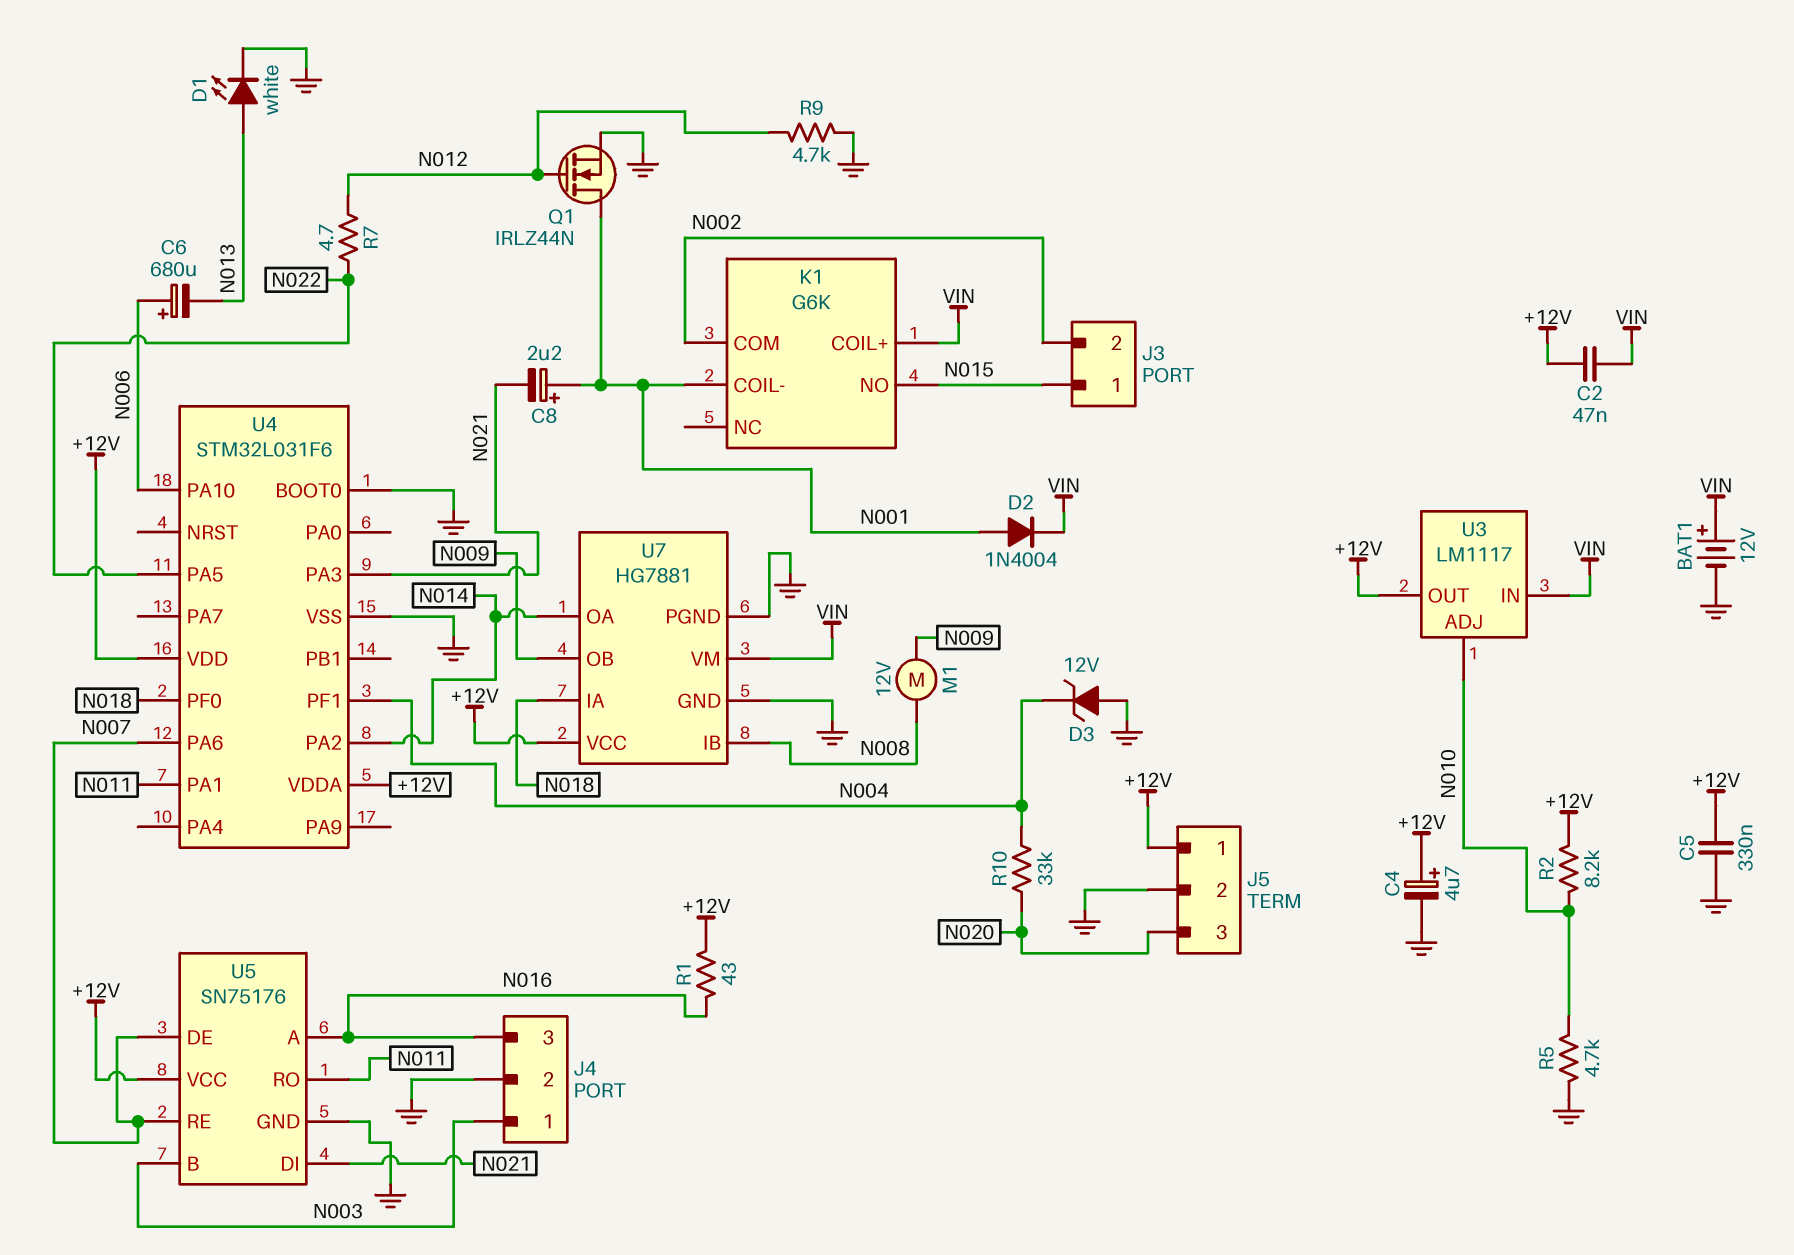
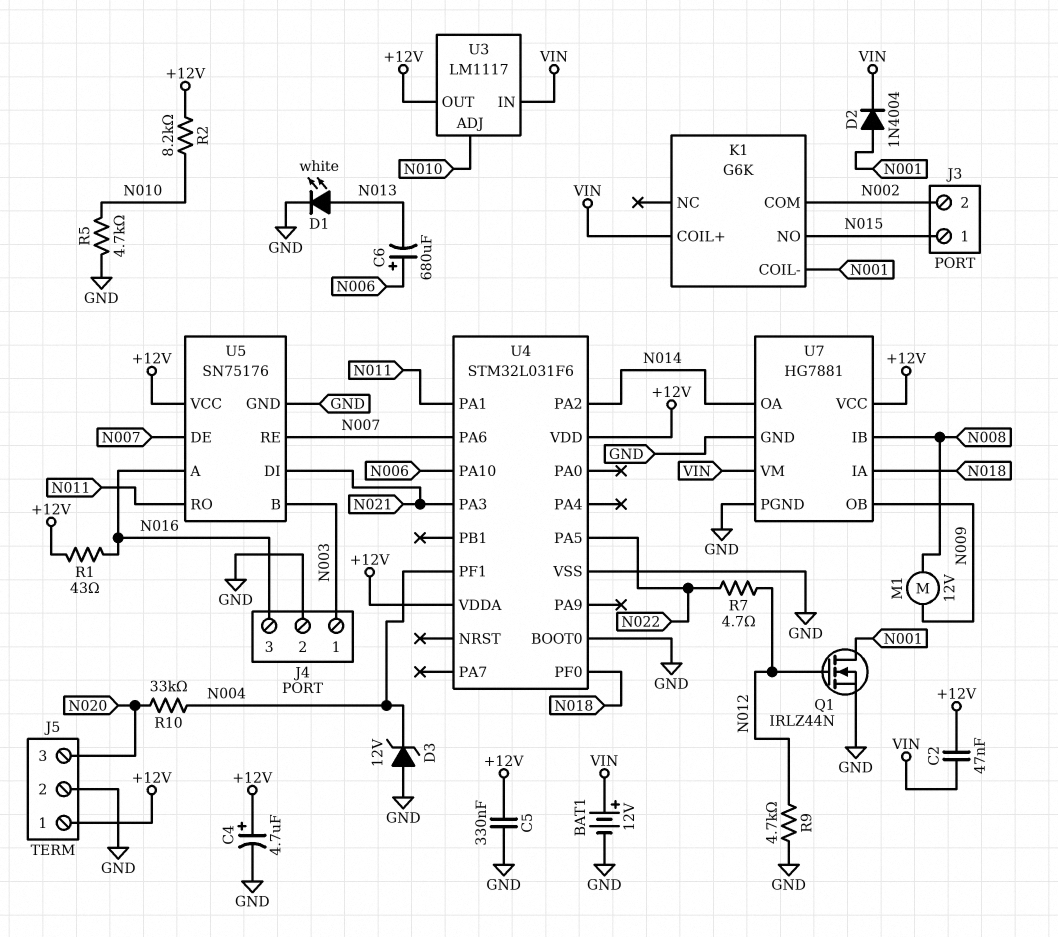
C8: 2.2uF (plus N001, minus N021) -> none

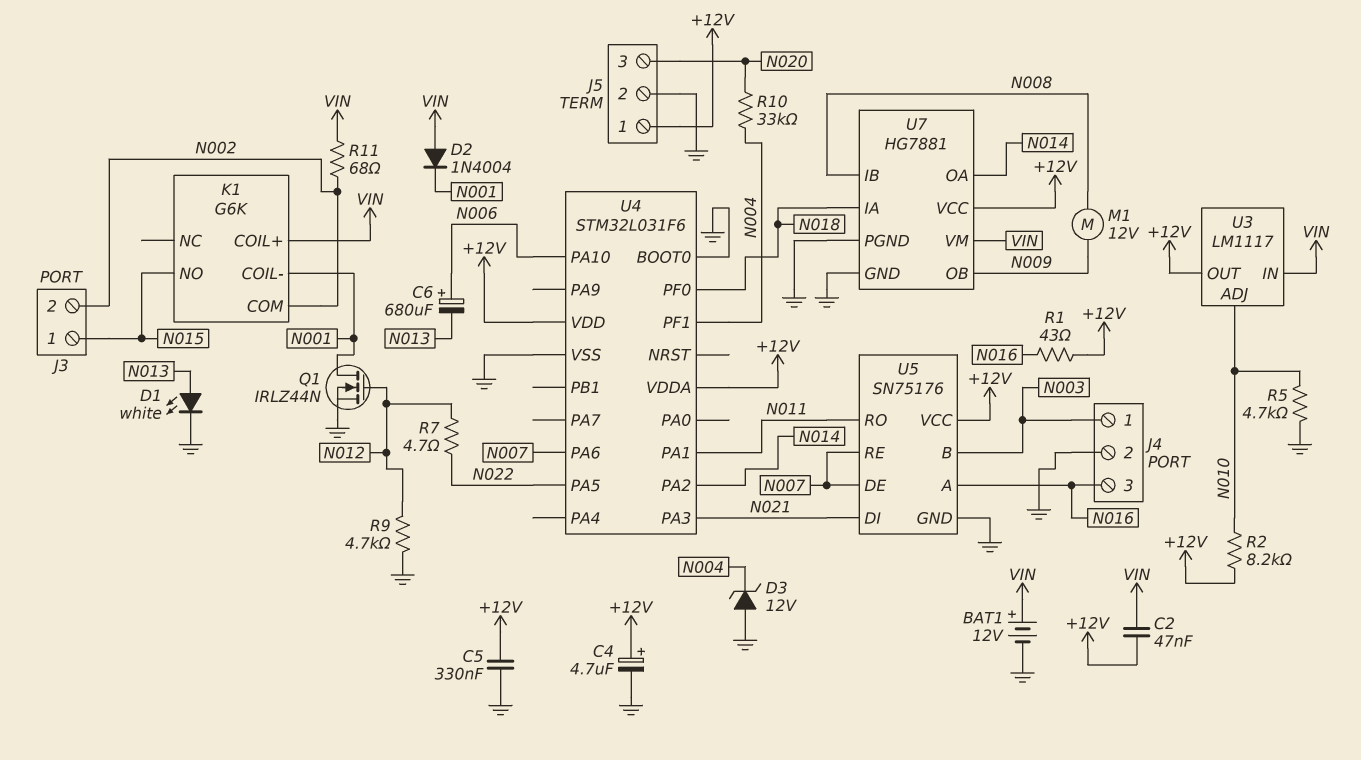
D2: diode 1N4004 (A N001, K VIN) -> diode 1N4004 (A VIN, K N001)
R11: none -> 68 (N002, VIN)

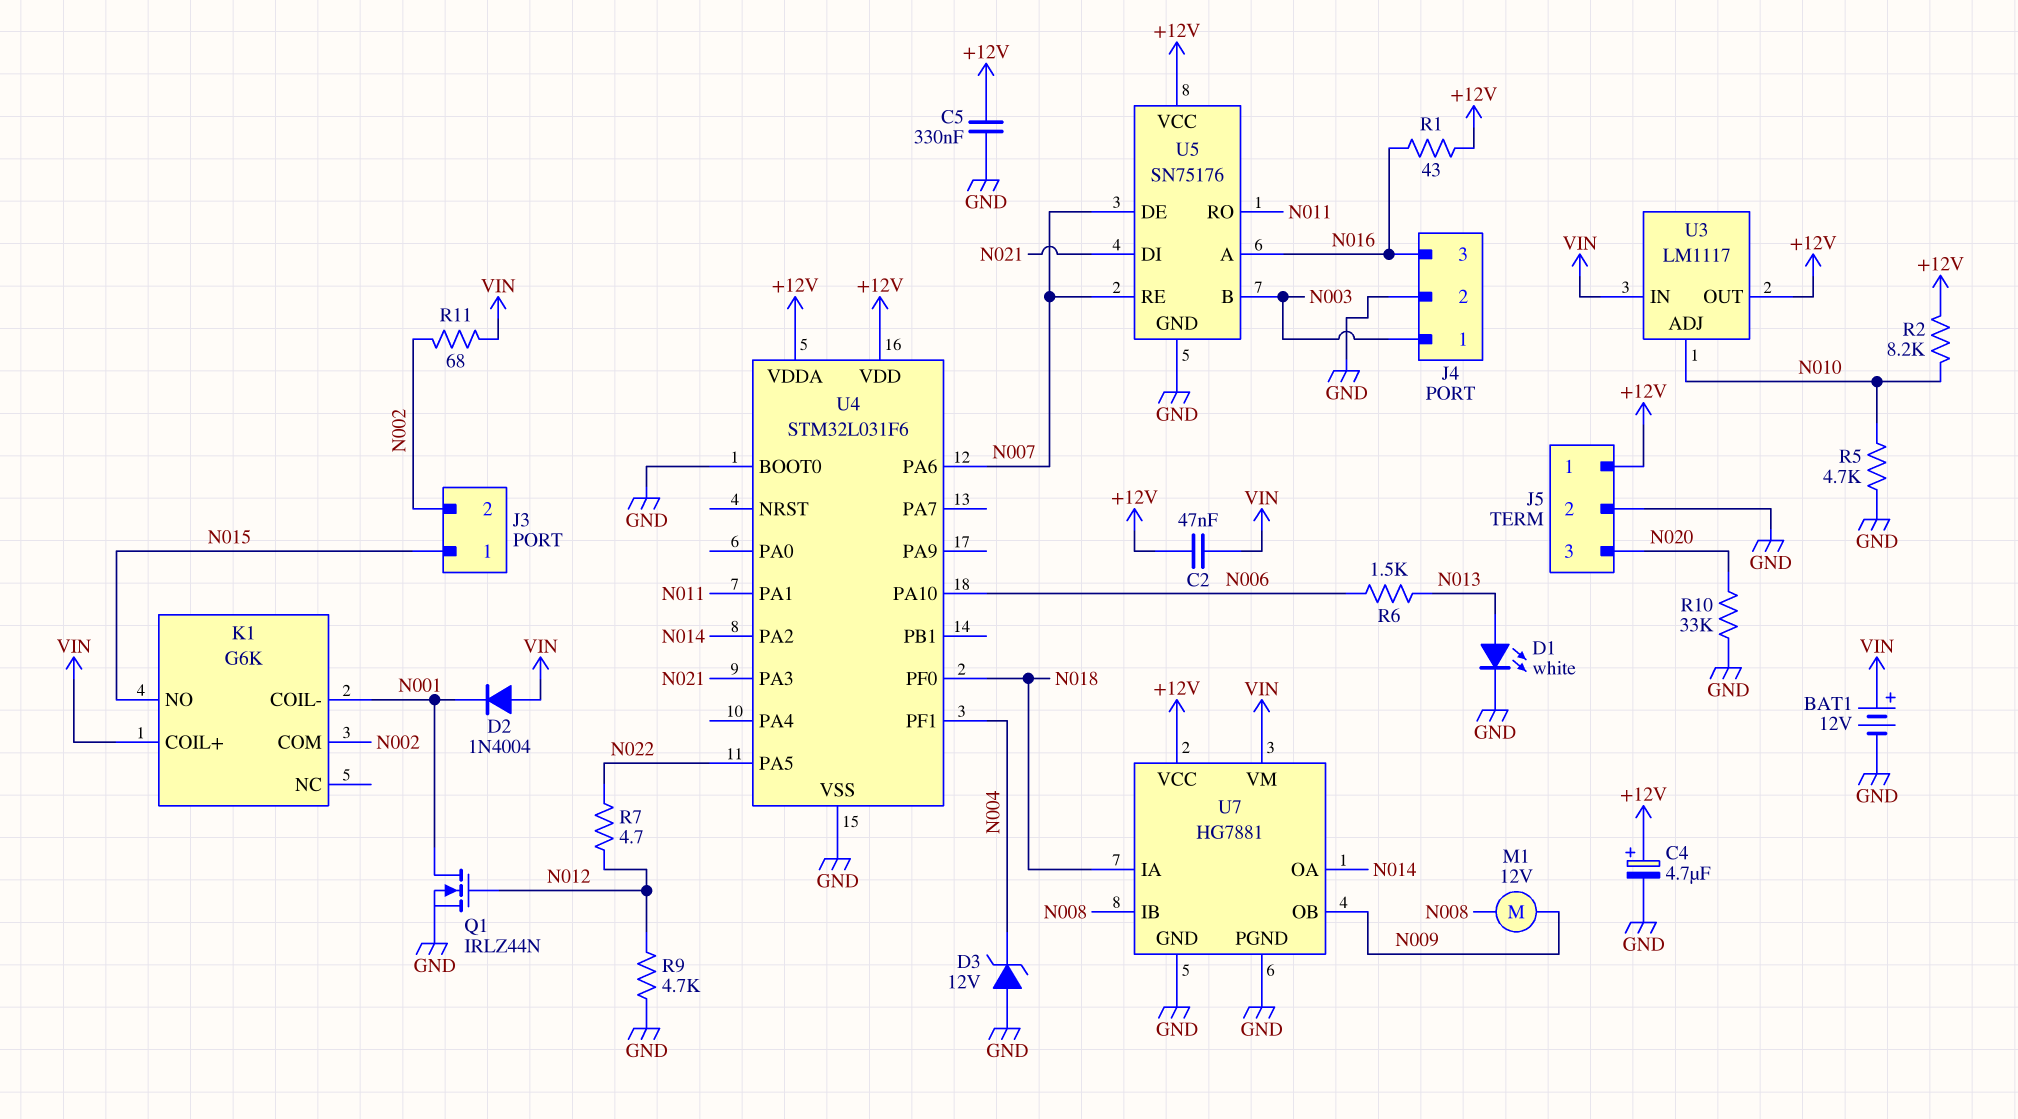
C6: 680uF (plus N006, minus N013) -> none
R6: none -> 1.5k (N006, N013)
R10: 33k (N004, N020) -> 33k (GND, N020)

